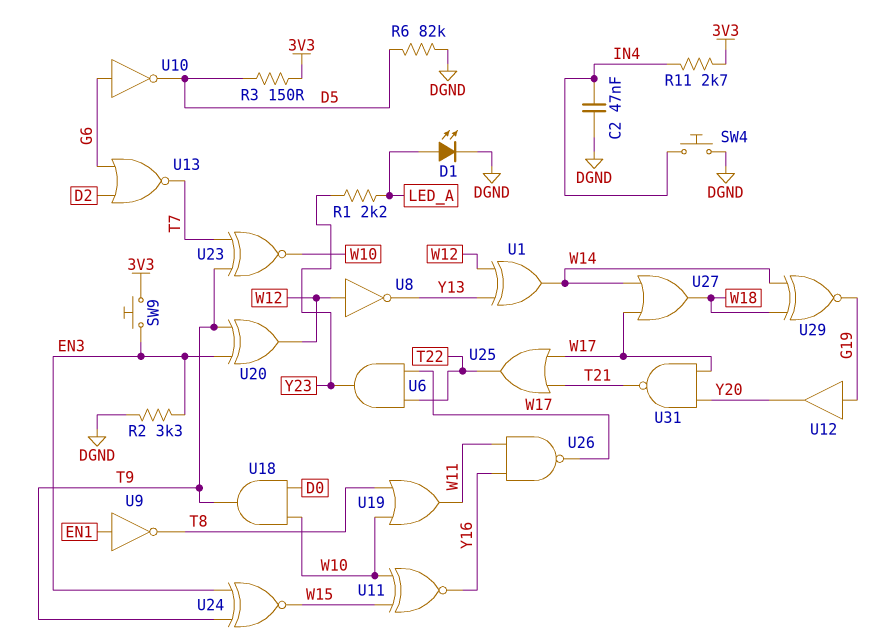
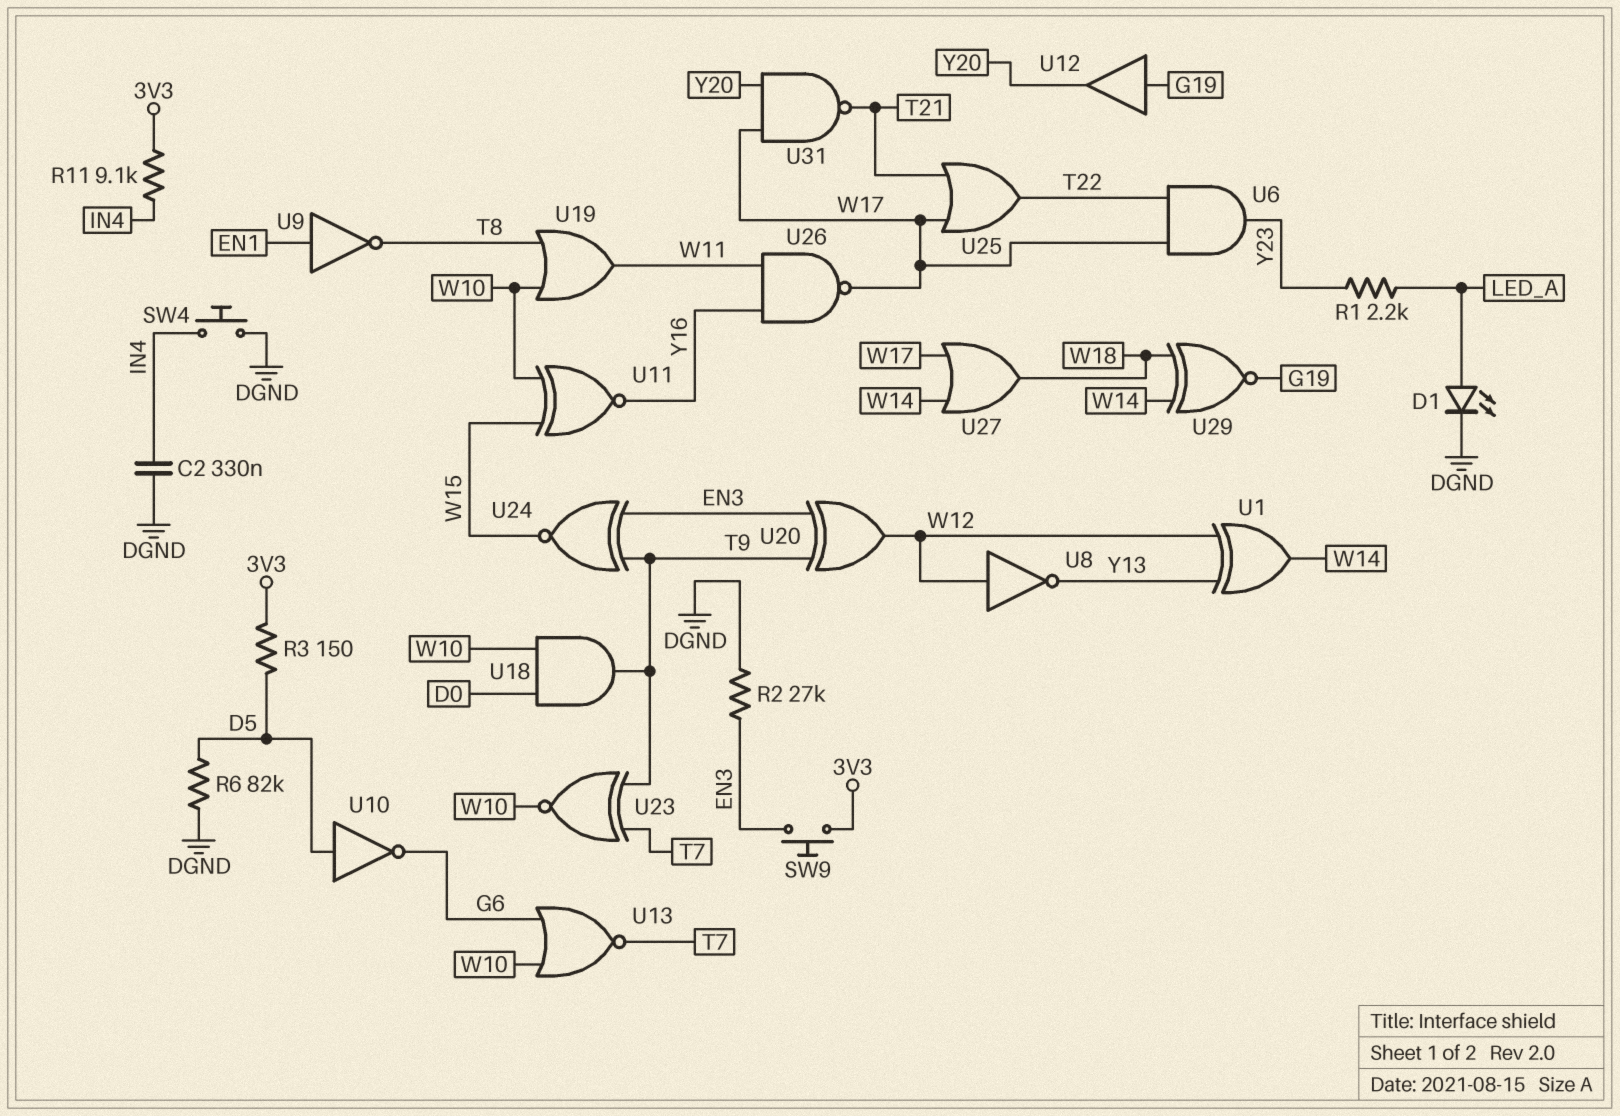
C2: 47nF (DGND, IN4) -> 330nF (DGND, IN4)
R2: 3.3k (DGND, EN3) -> 27k (DGND, EN3)
R11: 2.7k (3V3, IN4) -> 9.1k (3V3, IN4)
U10: NOT (in G6, out D5) -> NOT (in D5, out G6)
U13: NOR (in D2, in G6, out T7) -> NOR (in G6, in W10, out T7)

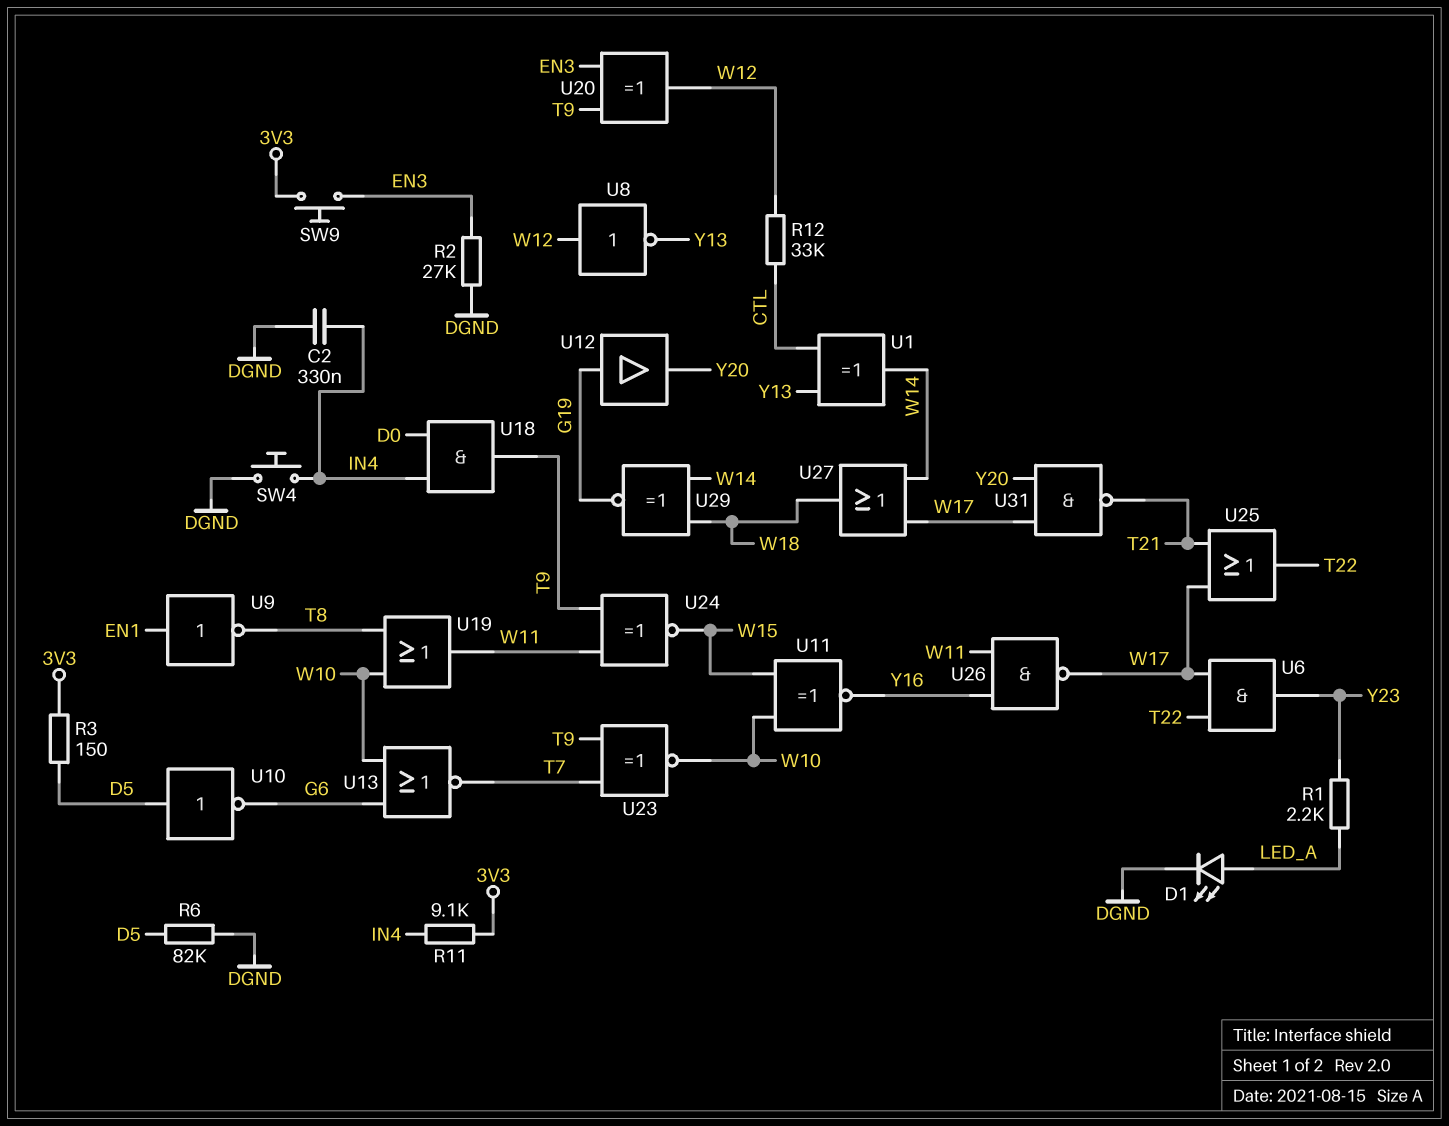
R12: none -> 33k (CTL, W12)
U1: XOR (in W12, in Y13, out W14) -> XOR (in CTL, in Y13, out W14)
U18: AND (in D0, in W10, out T9) -> AND (in D0, in IN4, out T9)
U24: XNOR (in EN3, in T9, out W15) -> XNOR (in T9, in W11, out W15)

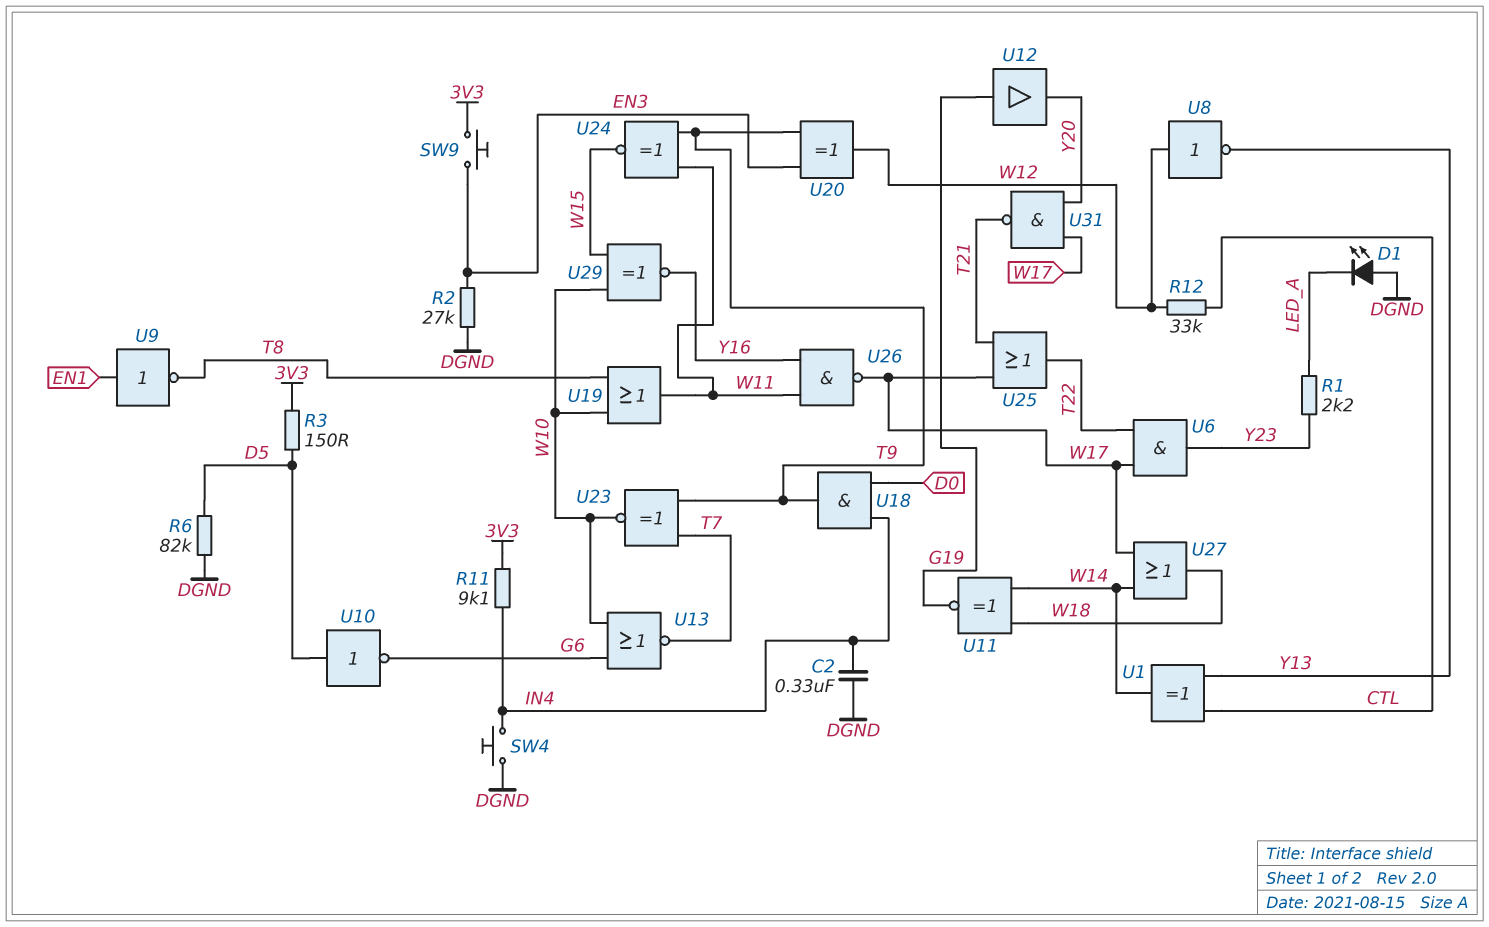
D1: LED (A LED_A, K DGND) -> LED (A DGND, K LED_A)
U11: XNOR (in W10, in W15, out Y16) -> XNOR (in W14, in W18, out G19)
U29: XNOR (in W14, in W18, out G19) -> XNOR (in W10, in W15, out Y16)

